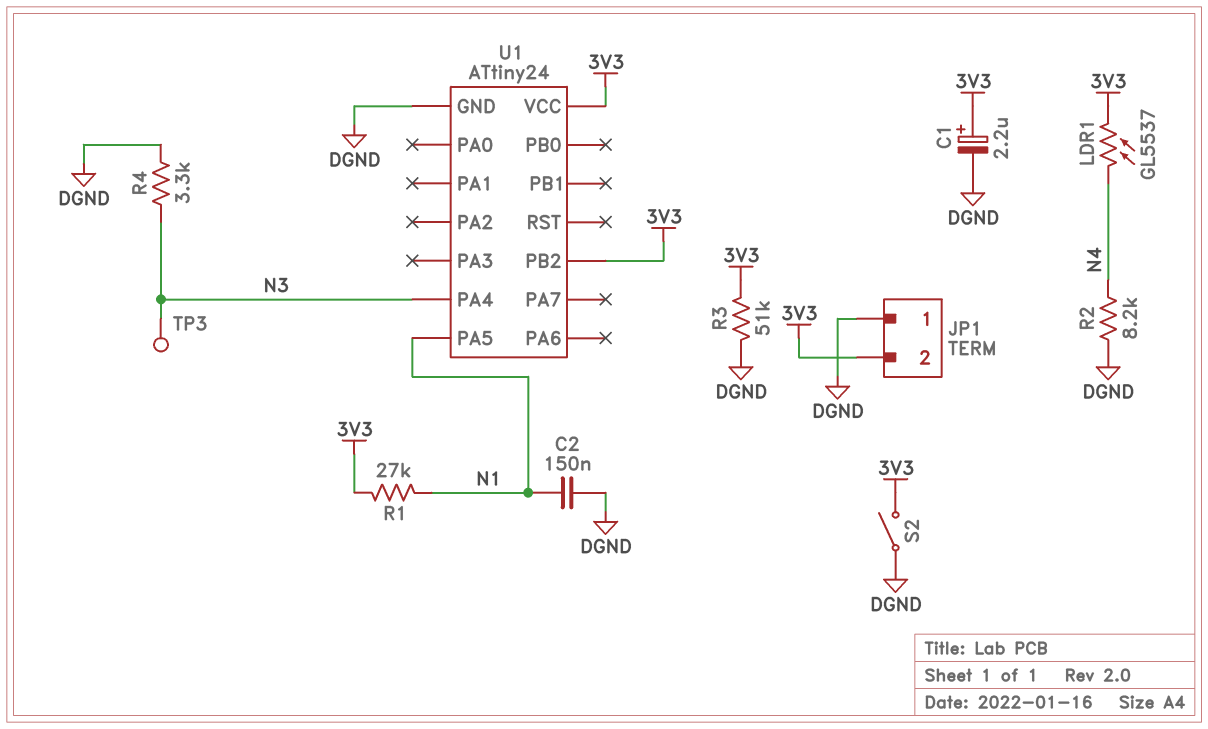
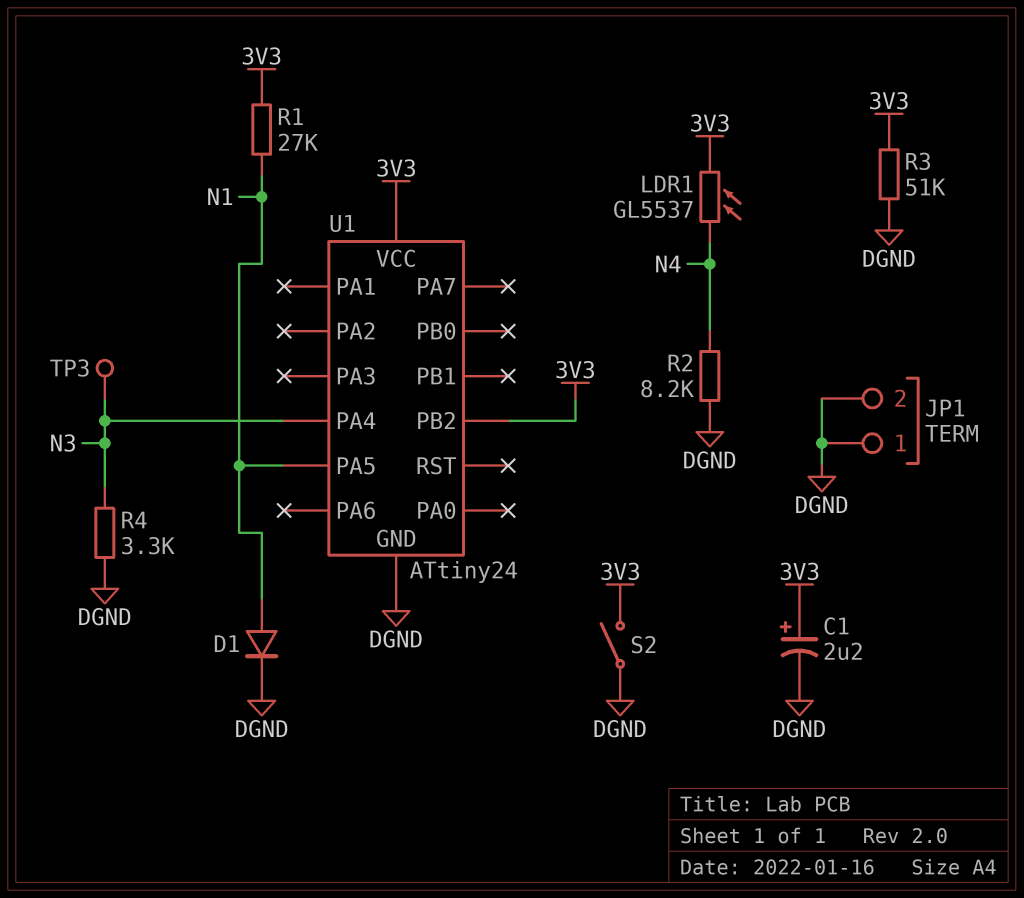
C2: 150nF (DGND, N1) -> none
D1: none -> diode (A N1, K DGND)
JP1 pin 2: 3V3 -> DGND

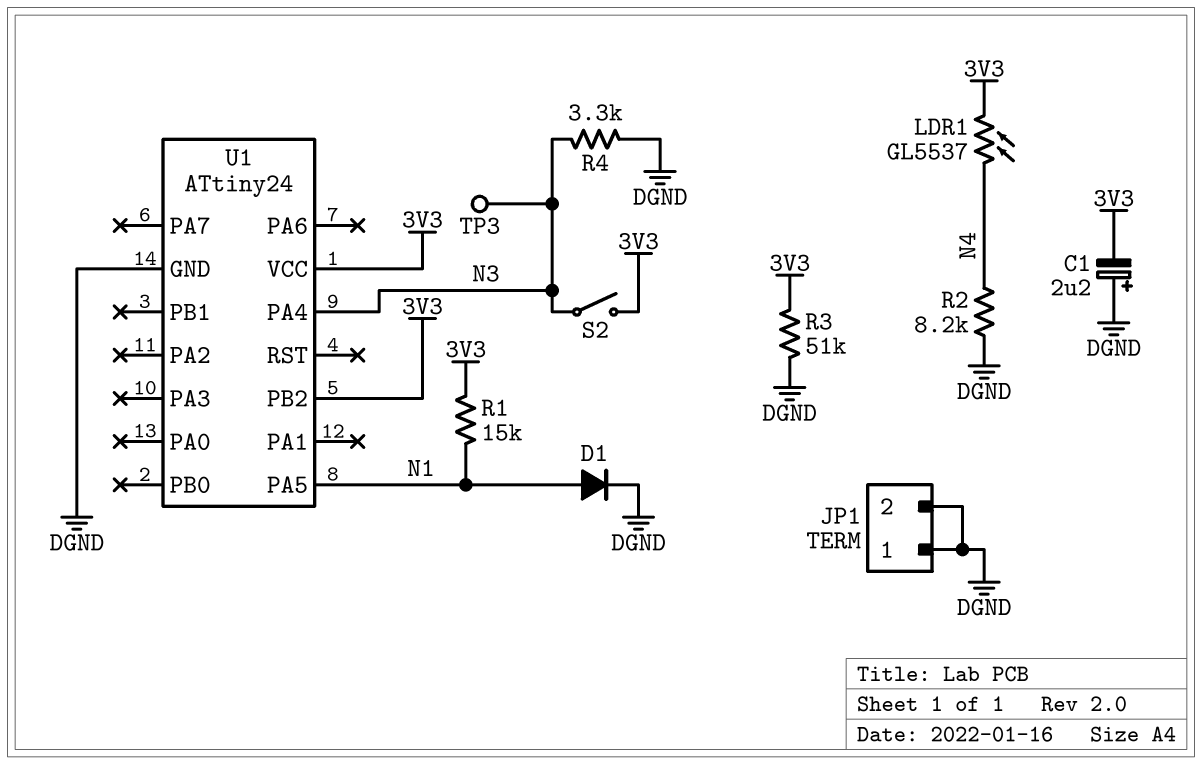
C1: 2.2uF (plus 3V3, minus DGND) -> 2.2uF (plus DGND, minus 3V3)
R1: 27k (3V3, N1) -> 15k (3V3, N1)
S2: switch (3V3, DGND) -> switch (3V3, N3)

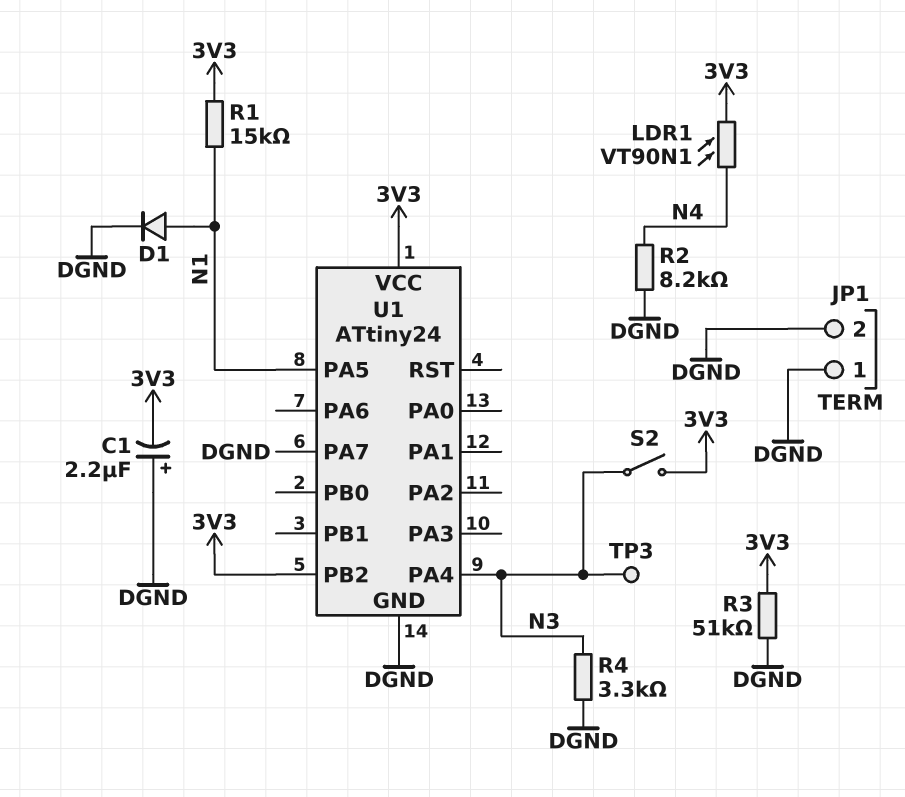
LDR1: GL5537 (3V3, N4) -> VT90N1 (3V3, N4)
U1 pin PA7: none -> DGND

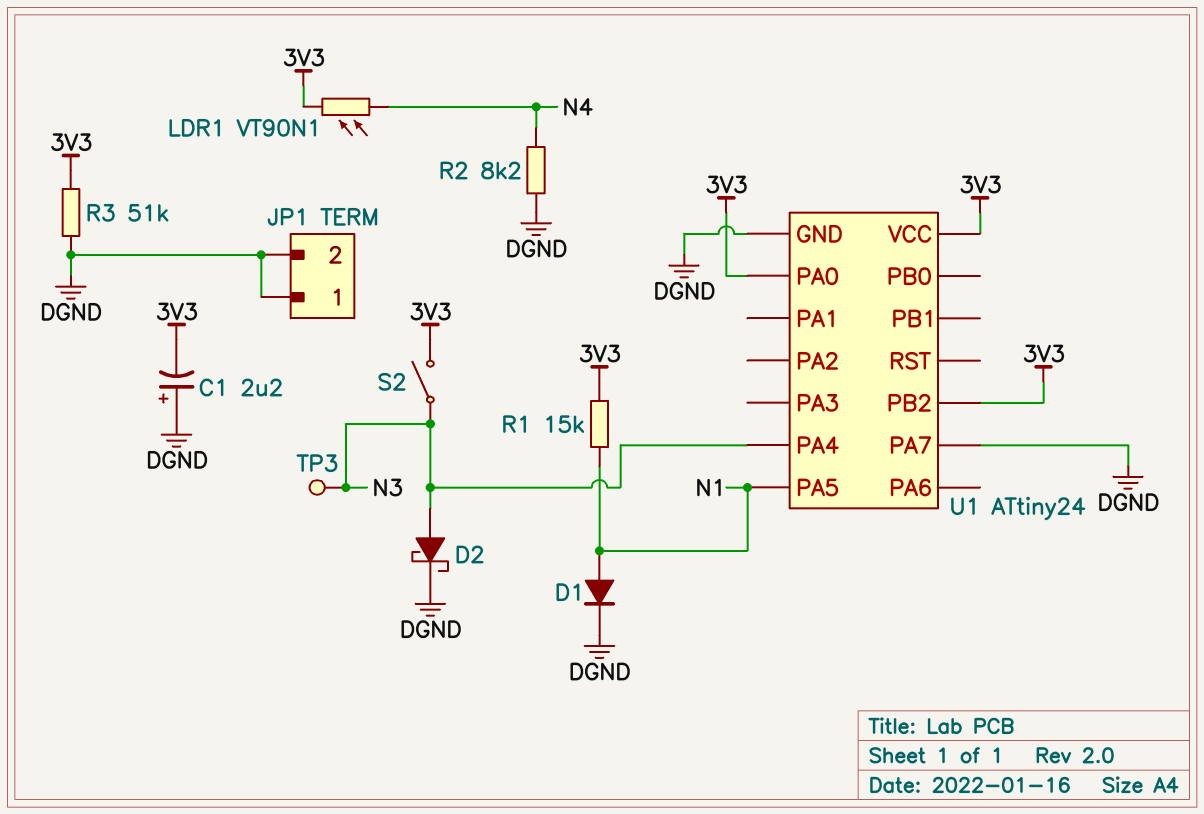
D2: none -> schottky (A N3, K DGND)
R4: 3.3k (DGND, N3) -> none
U1 pin PA0: none -> 3V3

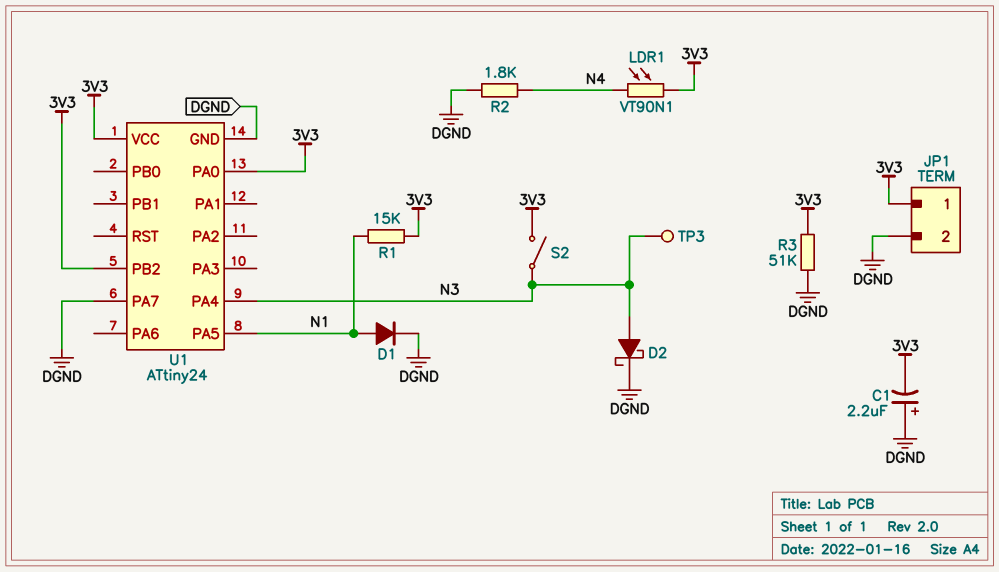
JP1 pin 1: DGND -> 3V3
R2: 8.2k (DGND, N4) -> 1.8k (DGND, N4)

